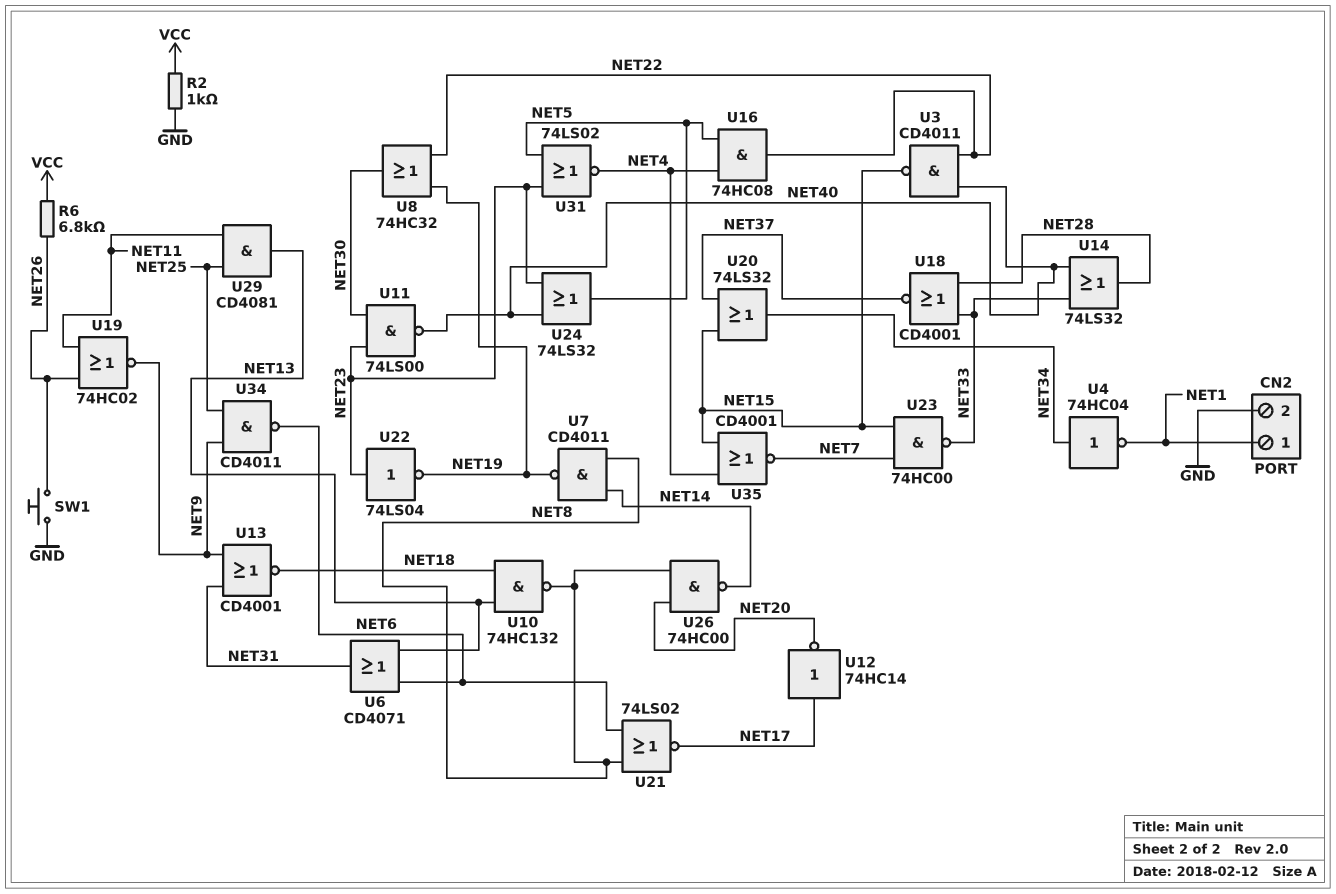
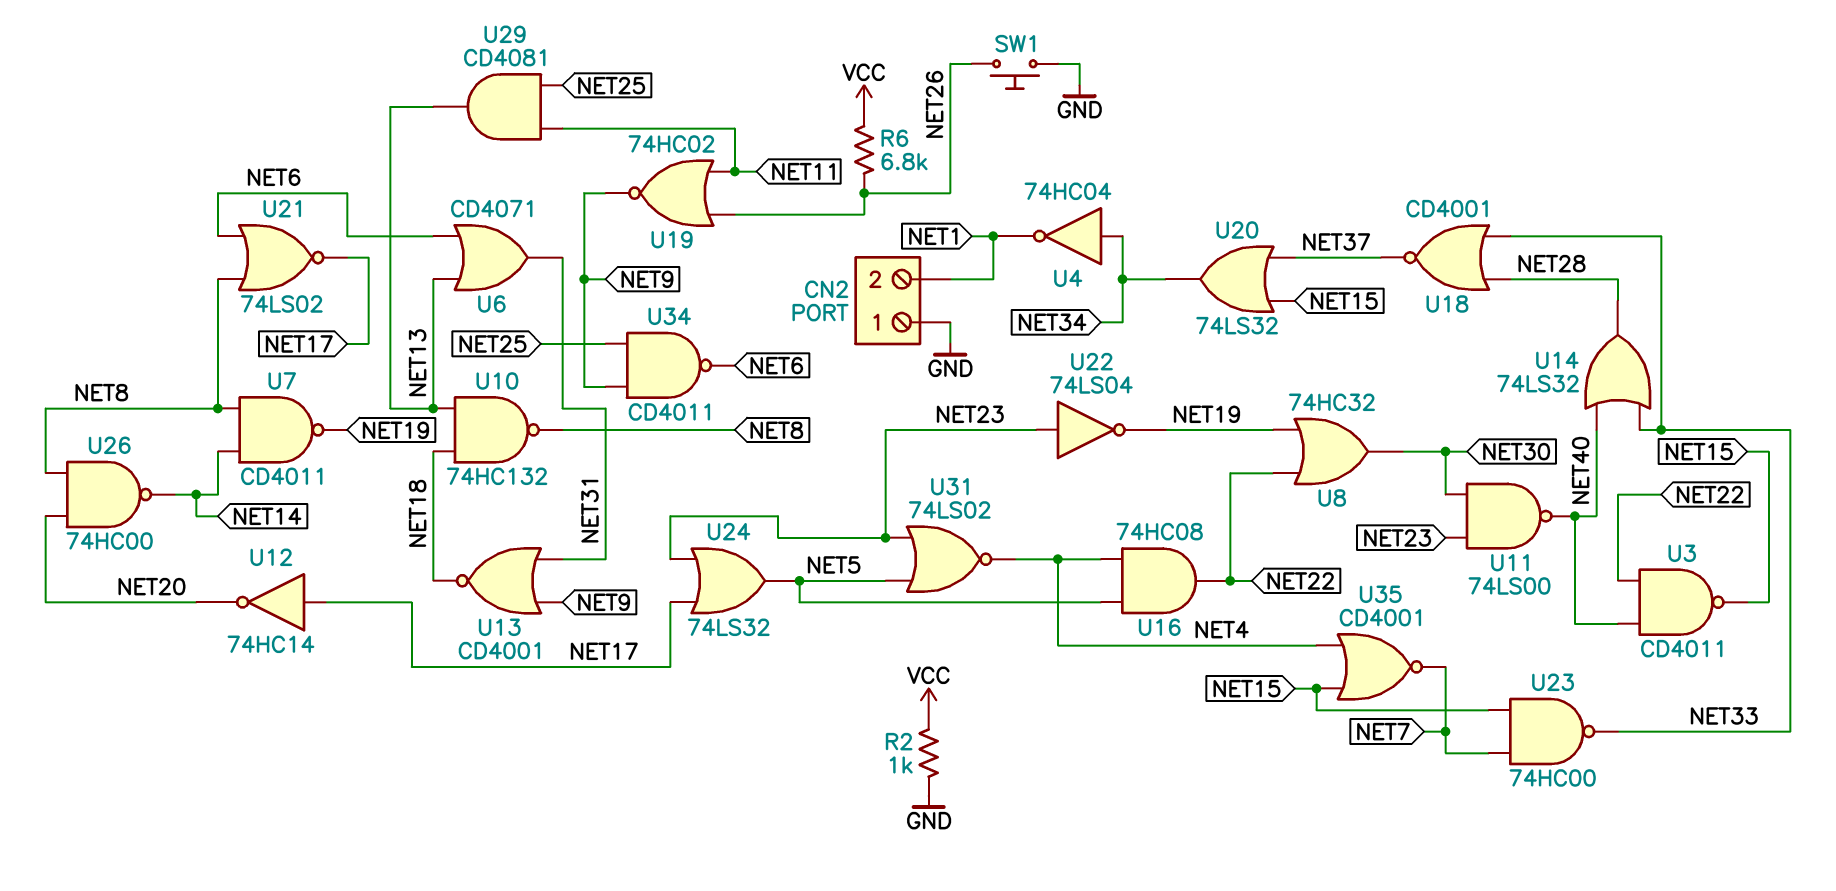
CN2 pin 1: NET1 -> GND
CN2 pin 2: GND -> NET1
U24: OR 74LS32 (in NET23, in NET40, out NET5) -> OR 74LS32 (in NET17, in NET23, out NET5)

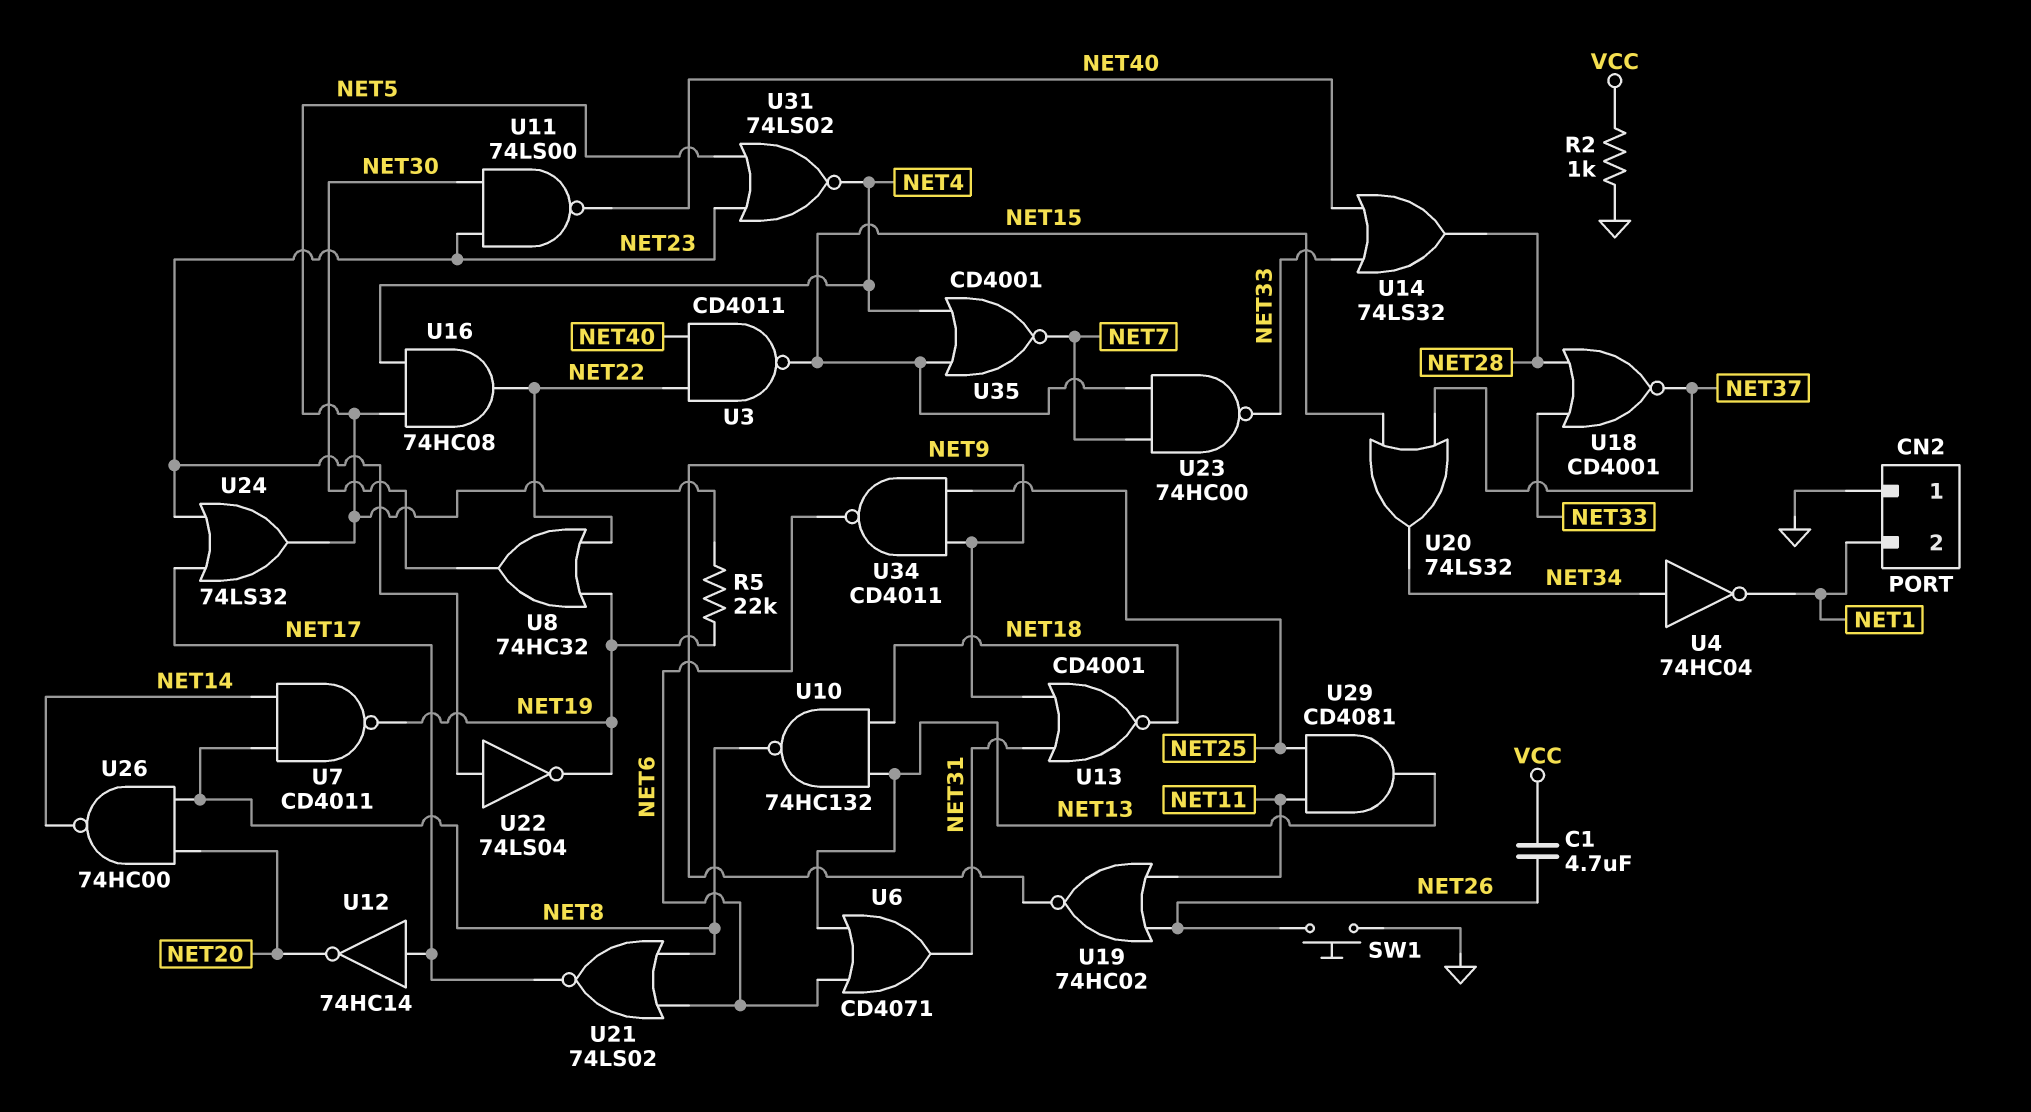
C1: none -> 4.7uF (NET26, VCC)
R5: none -> 22k (NET5, NET19)
R6: 6.8k (NET26, VCC) -> none

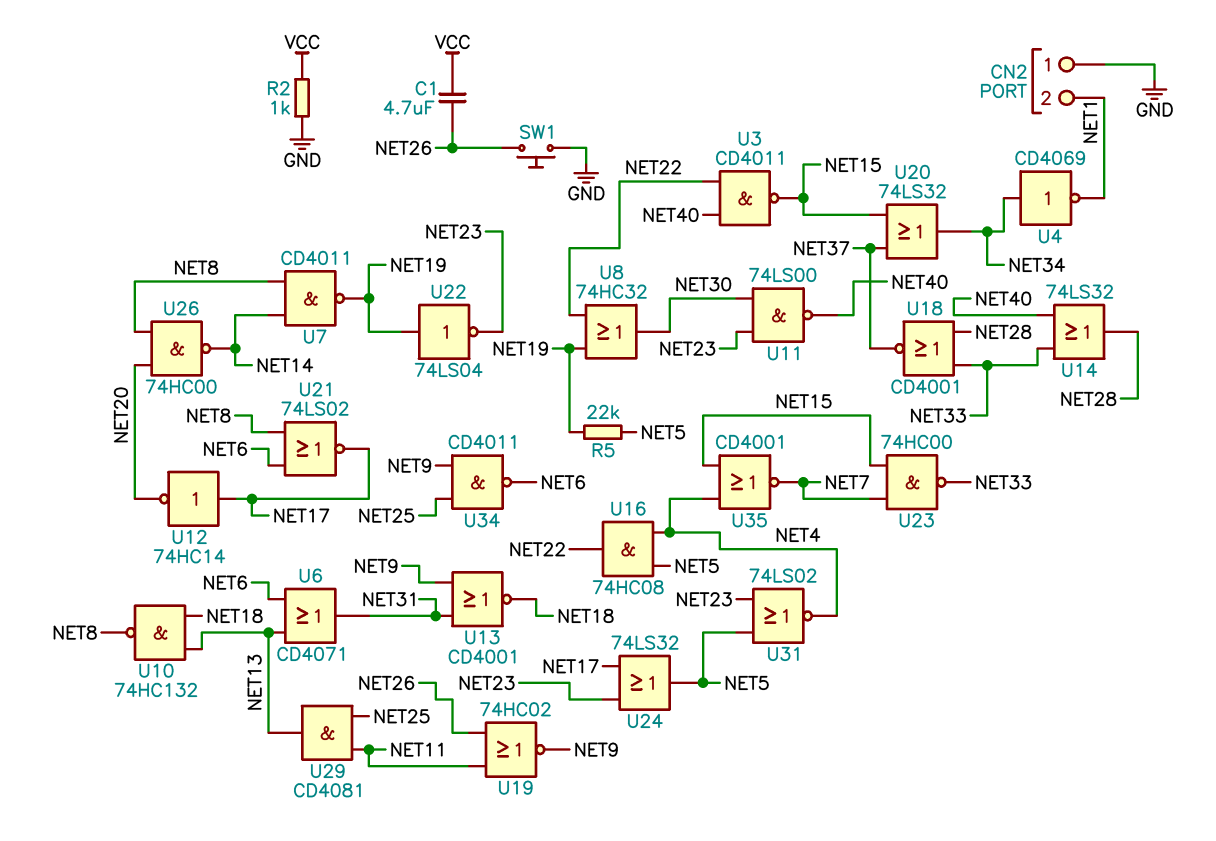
U4: NOT 74HC04 (in NET34, out NET1) -> NOT CD4069 (in NET34, out NET1)
U22: NOT 74LS04 (in NET23, out NET19) -> NOT 74LS04 (in NET19, out NET23)

